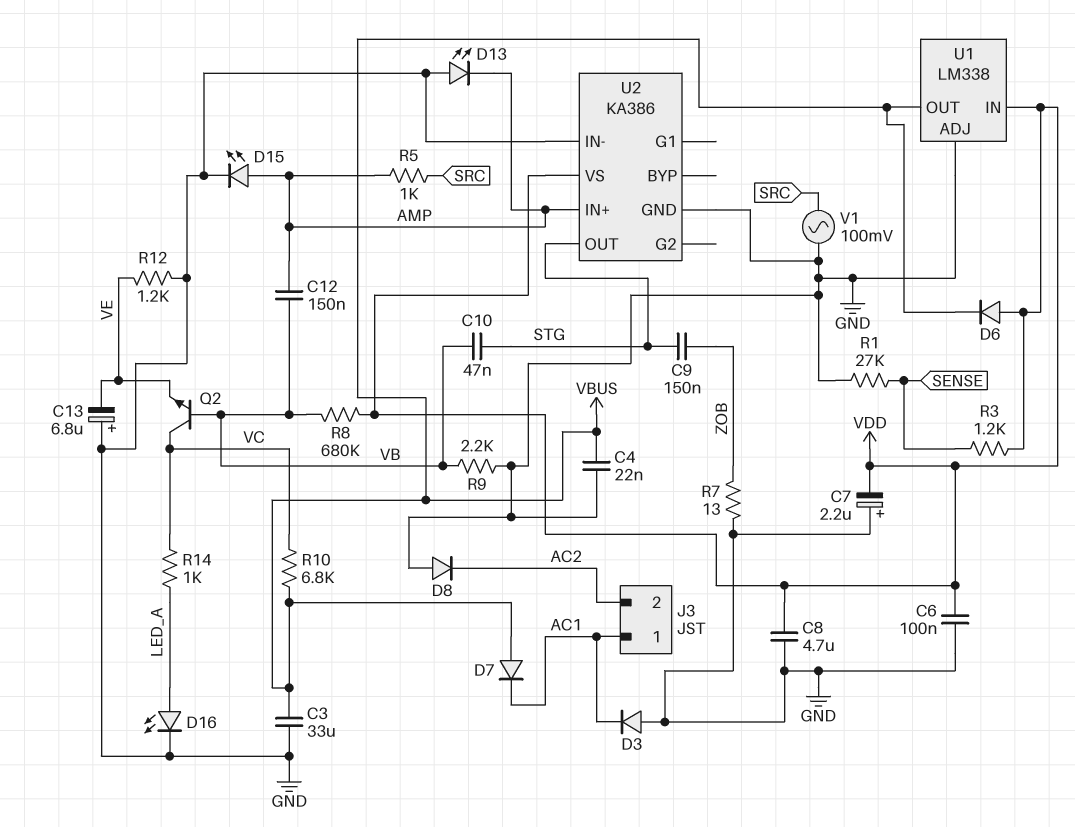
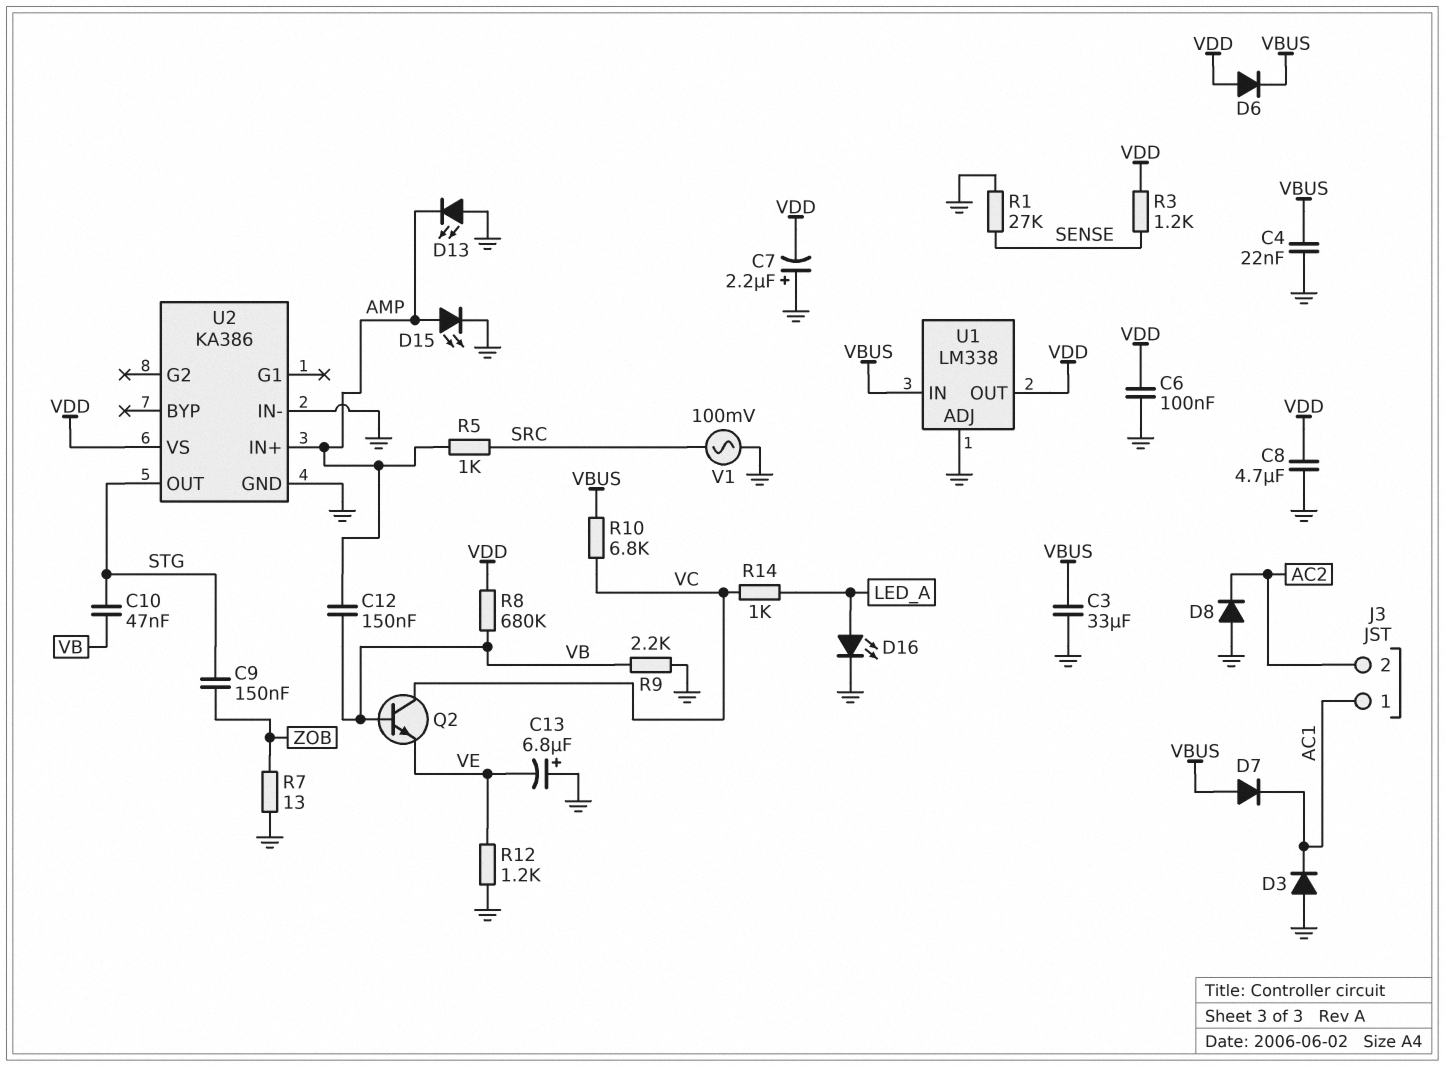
U1 pin IN: VDD -> VBUS
U1 pin OUT: VBUS -> VDD

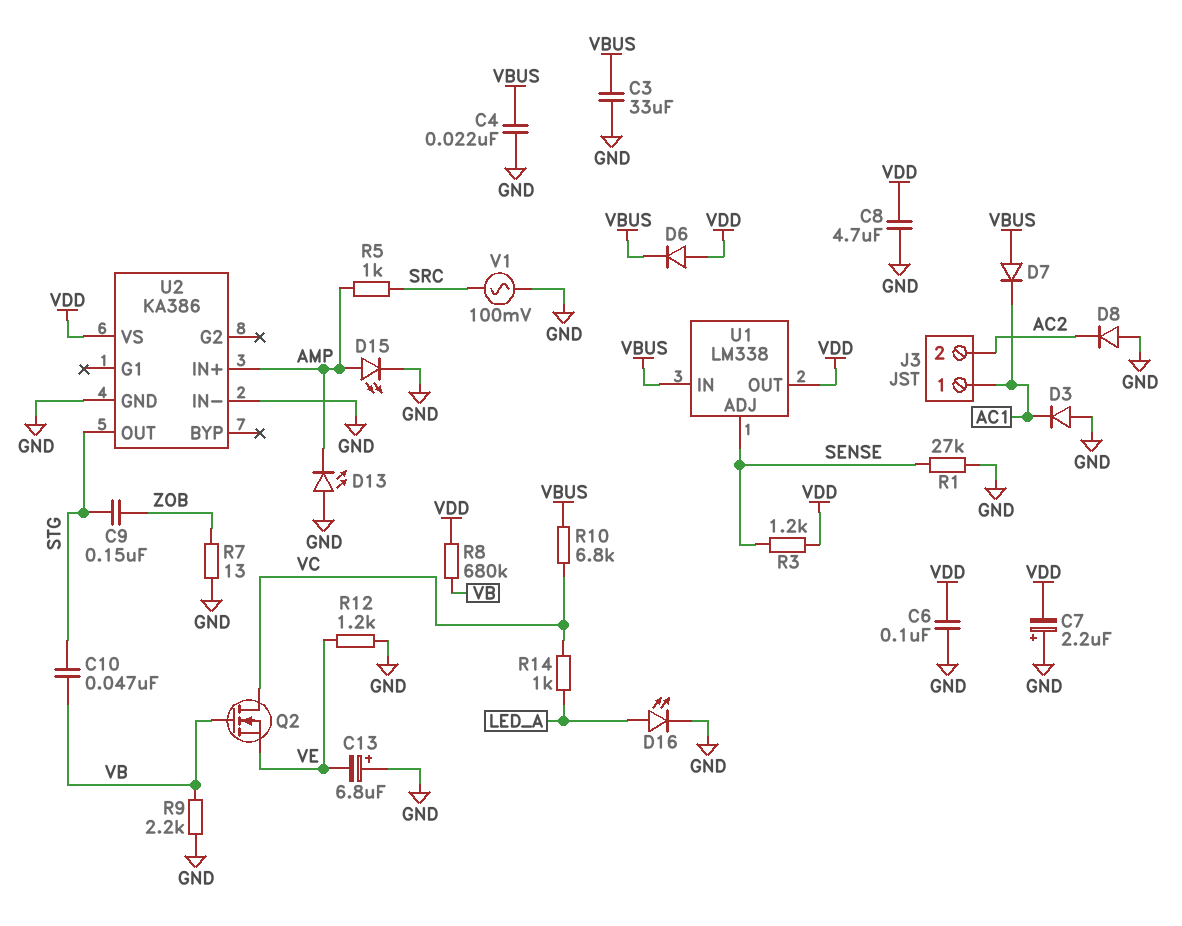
C12: 150nF (AMP, VB) -> none
Q2: NPN (B VB, C VC, E VE) -> NMOS (G VB, D VC, S VE)
U1 pin ADJ: GND -> SENSE

